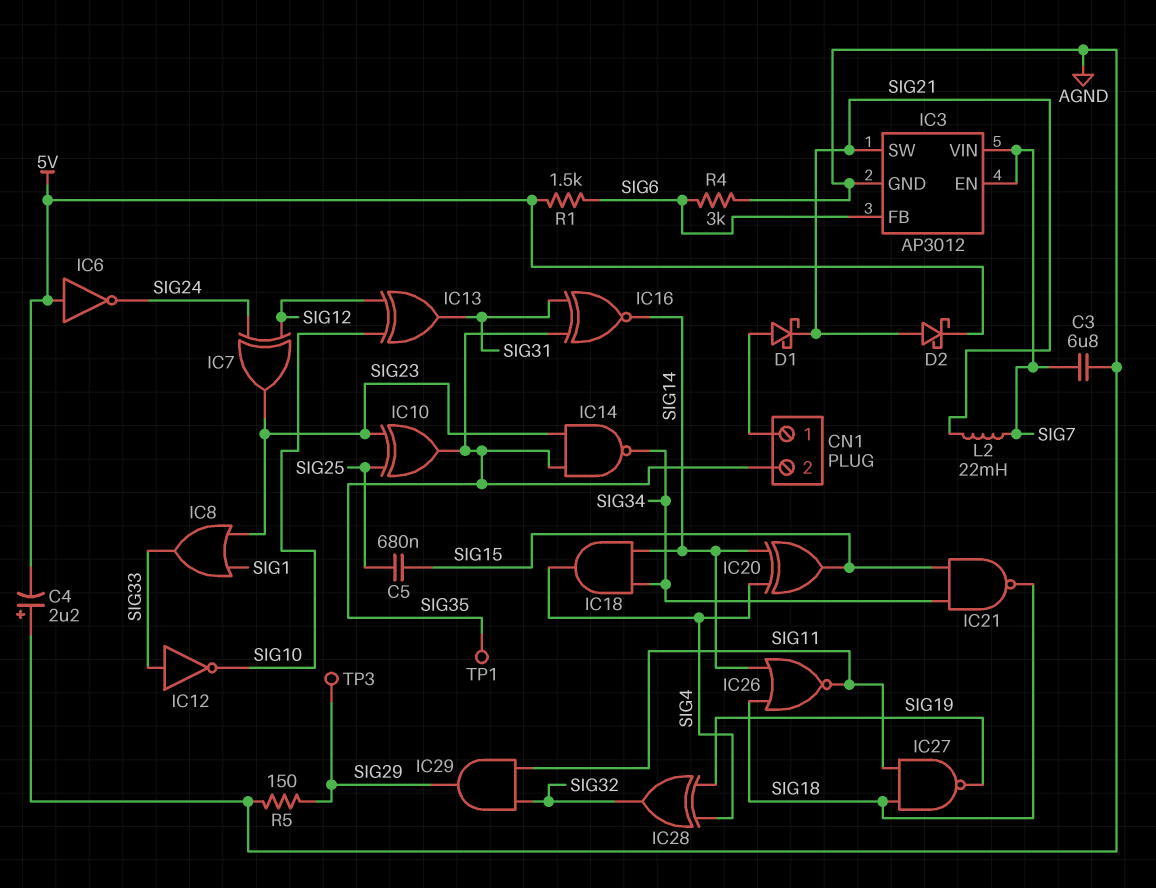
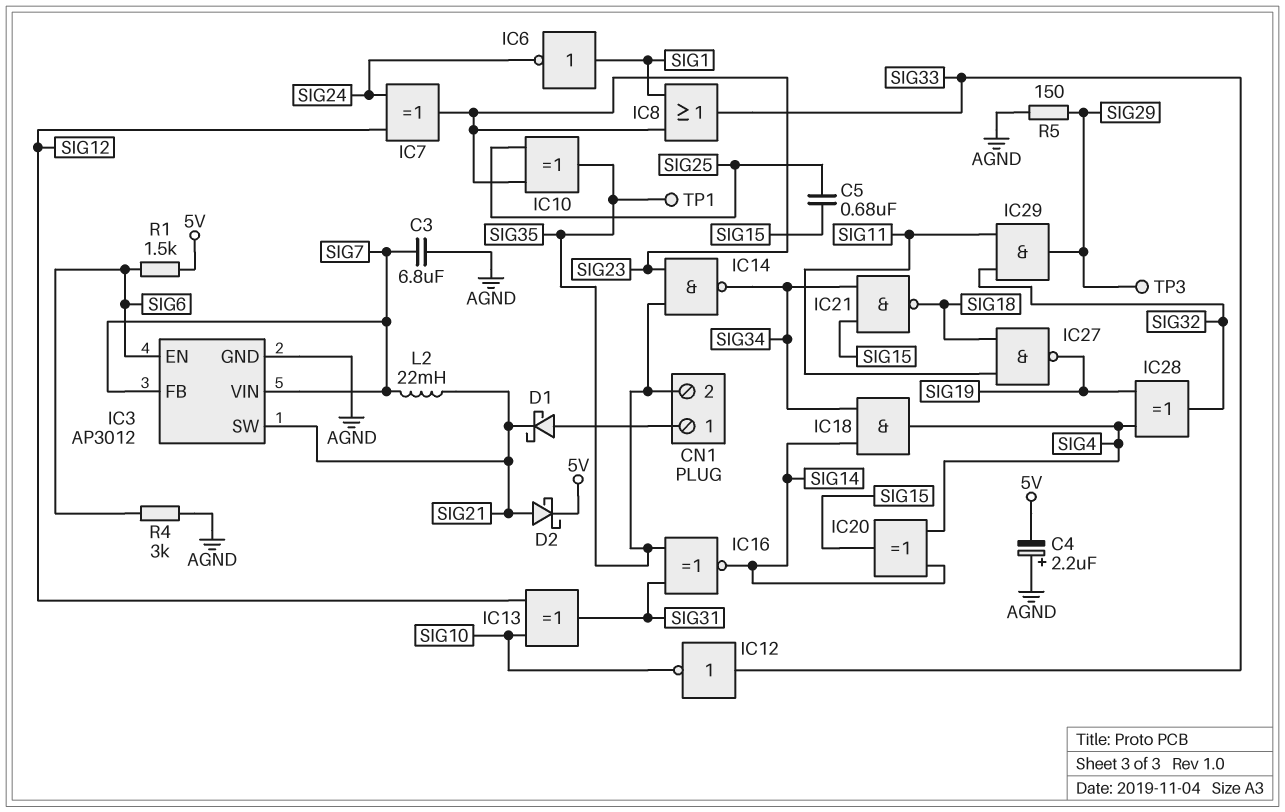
IC3 pin EN: SIG7 -> SIG6
IC3 pin FB: SIG6 -> SIG7
IC6: NOT (in 5V, out SIG24) -> NOT (in SIG1, out SIG24)
IC26: NOR (in SIG14, in SIG18, out SIG11) -> none

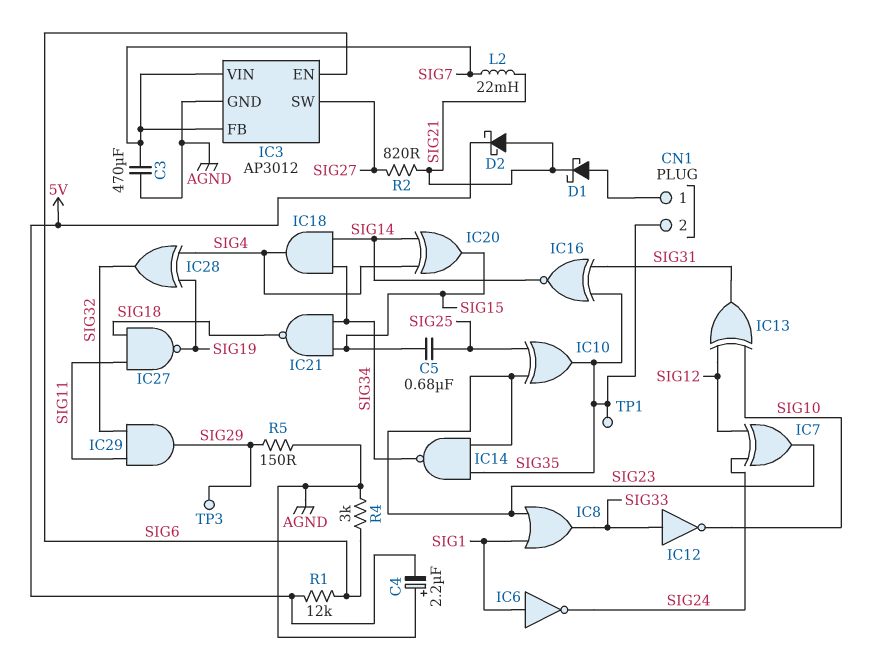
C3: 6.8uF (AGND, SIG7) -> 470uF (AGND, SIG7)
IC3 pin SW: SIG21 -> SIG27
R1: 1.5k (5V, SIG6) -> 12k (5V, SIG6)
R2: none -> 820 (SIG21, SIG27)

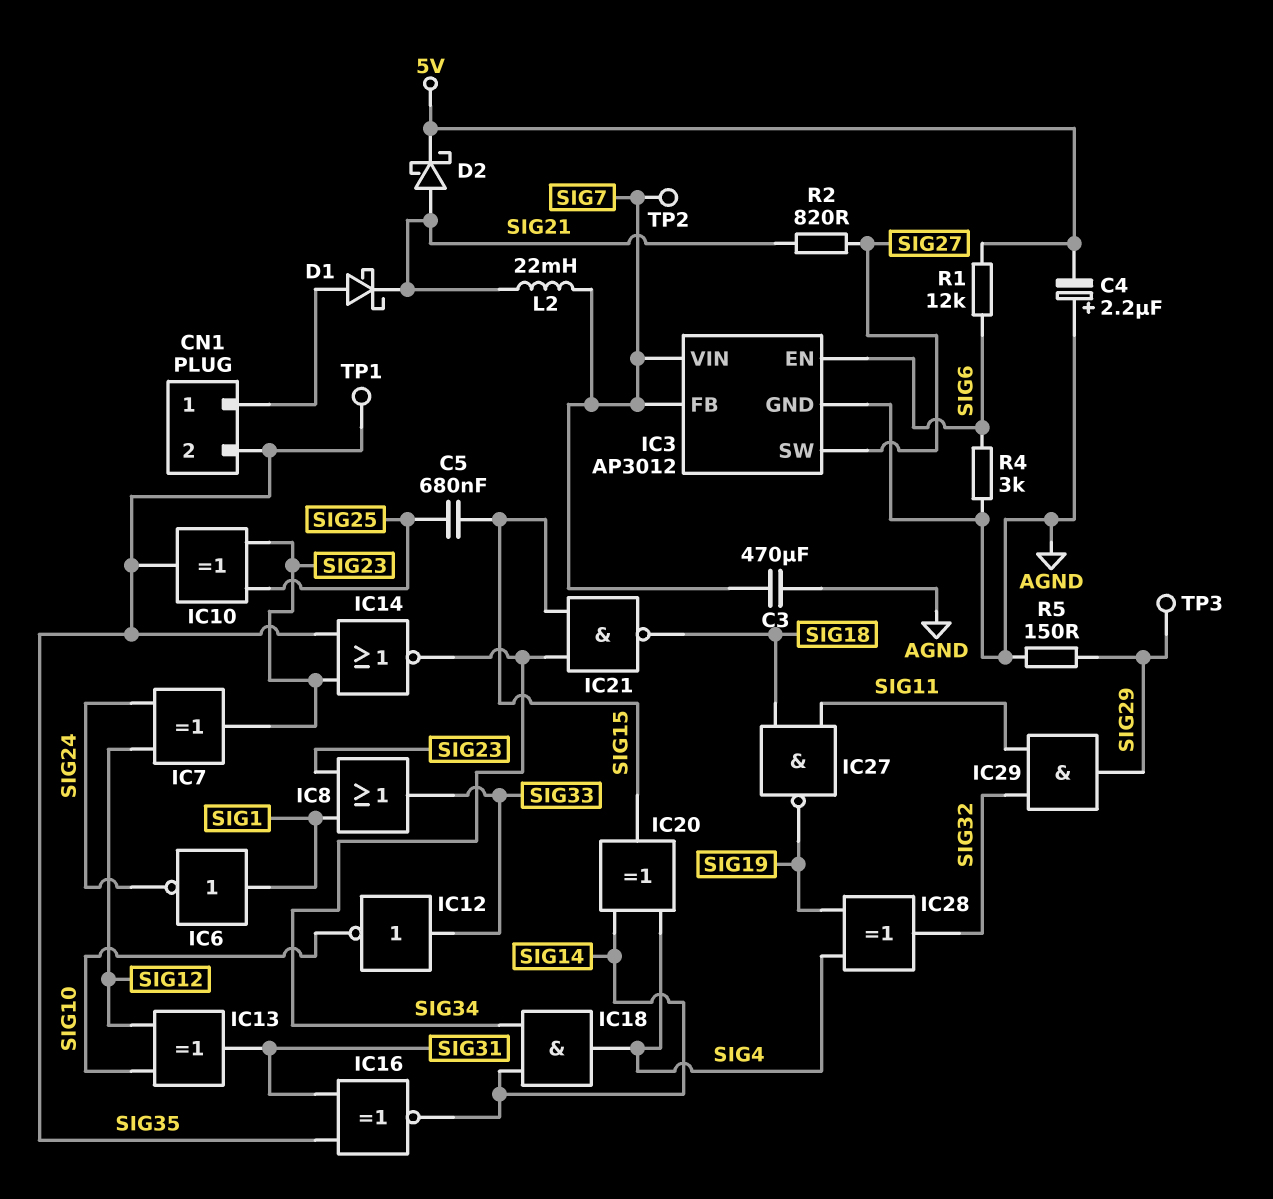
IC14: NAND (in SIG23, in SIG35, out SIG34) -> NOR (in SIG23, in SIG35, out SIG34)
TP2: none -> test point (SIG7)

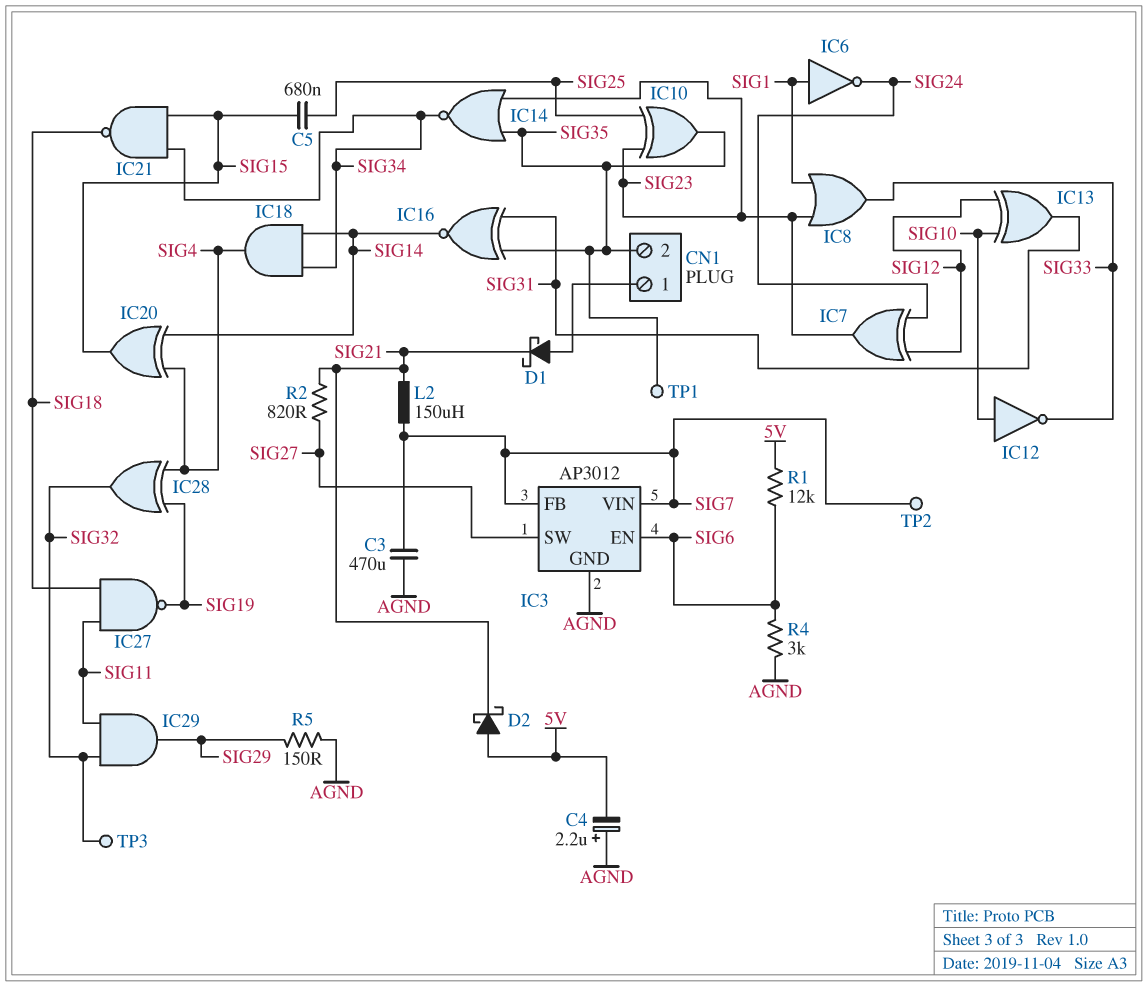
D2: schottky (A SIG21, K 5V) -> schottky (A 5V, K SIG21)
IC12: NOT (in SIG33, out SIG10) -> NOT (in SIG10, out SIG33)
L2: 22mH (SIG7, SIG21) -> 150uH (SIG7, SIG21)
TP3: test point (SIG29) -> test point (SIG32)

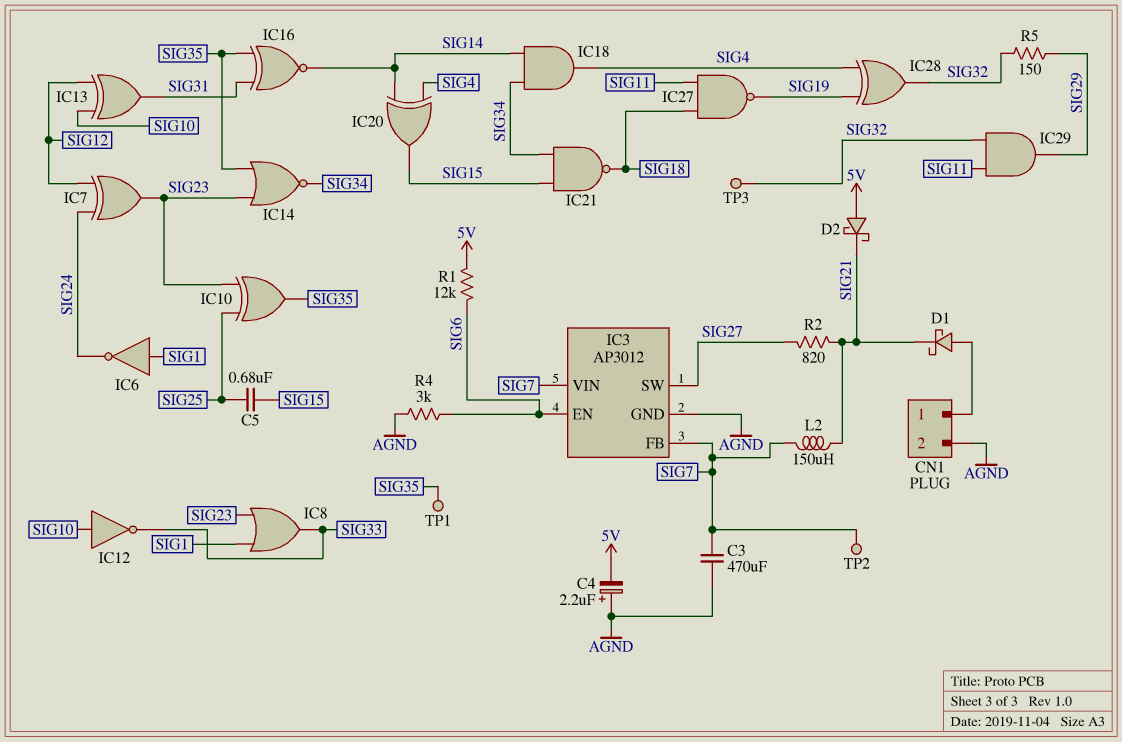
CN1 pin 2: SIG35 -> AGND
R5: 150 (AGND, SIG29) -> 150 (SIG29, SIG32)

